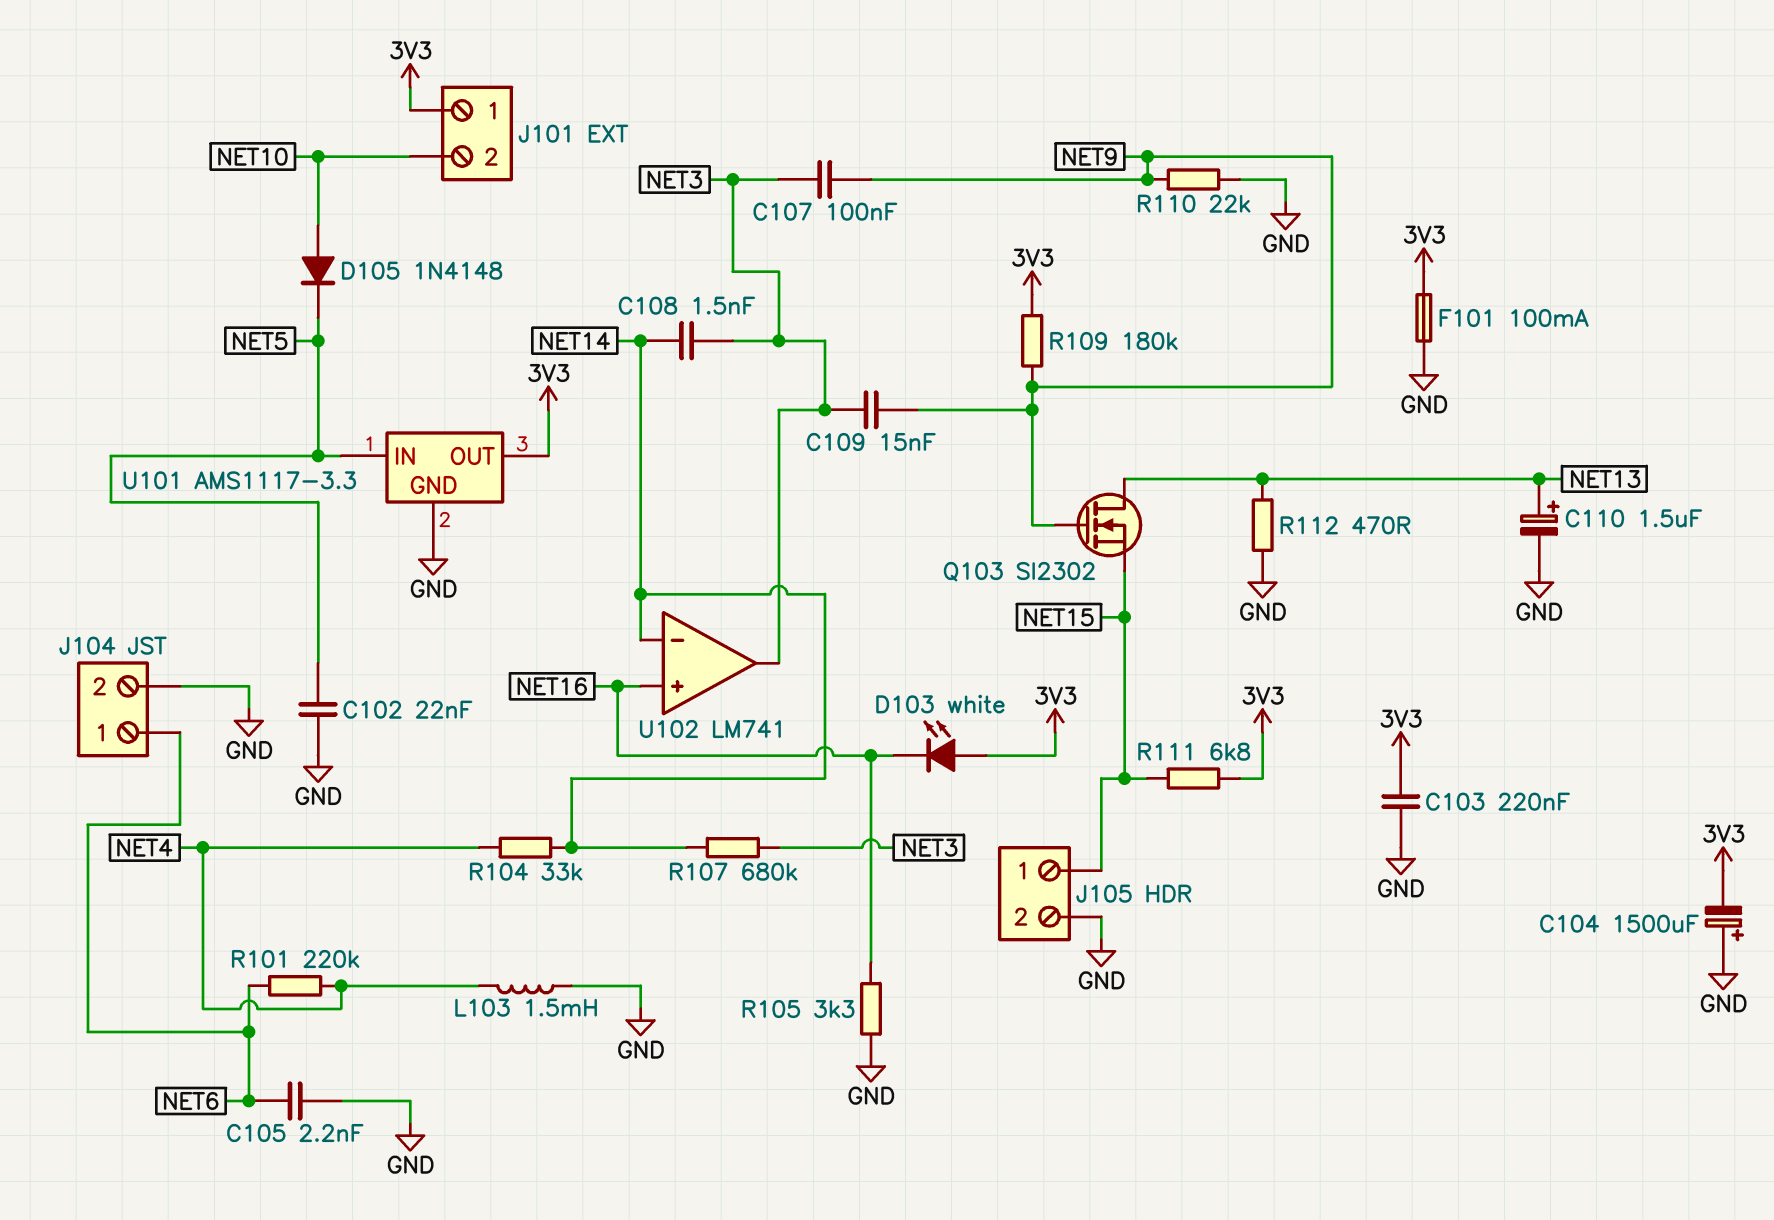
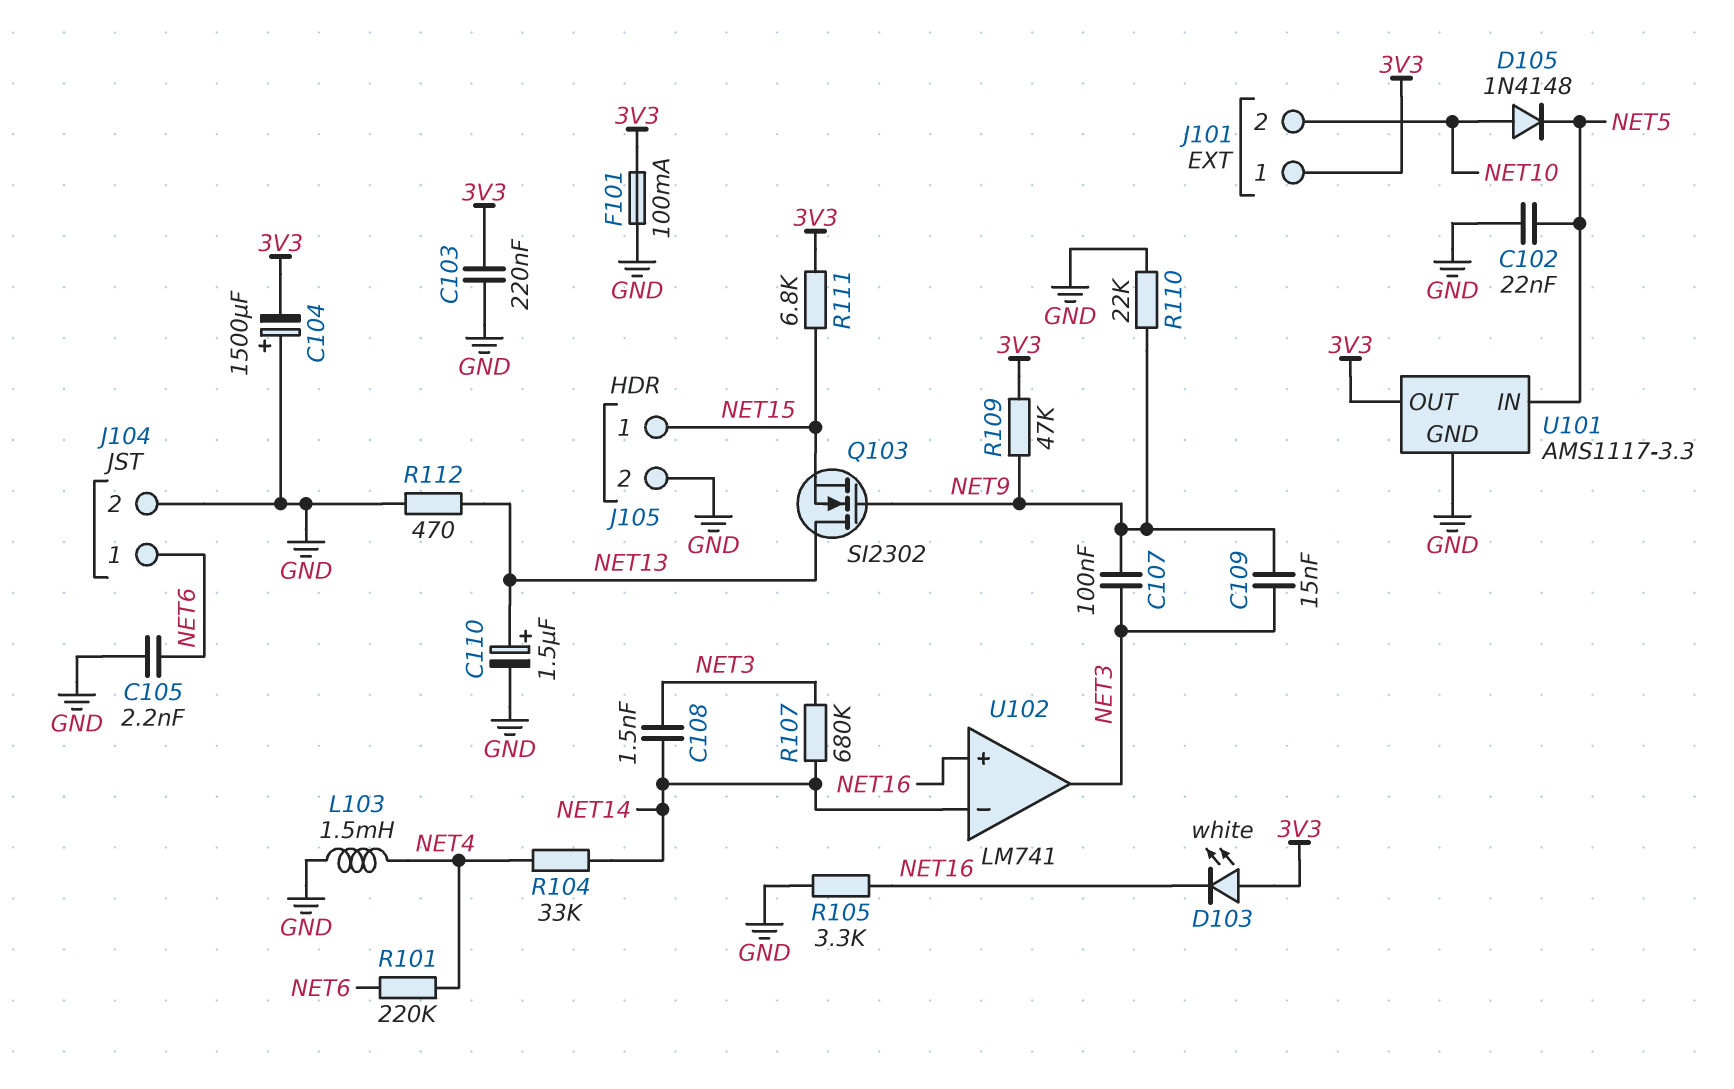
R109: 180k (3V3, NET9) -> 47k (3V3, NET9)

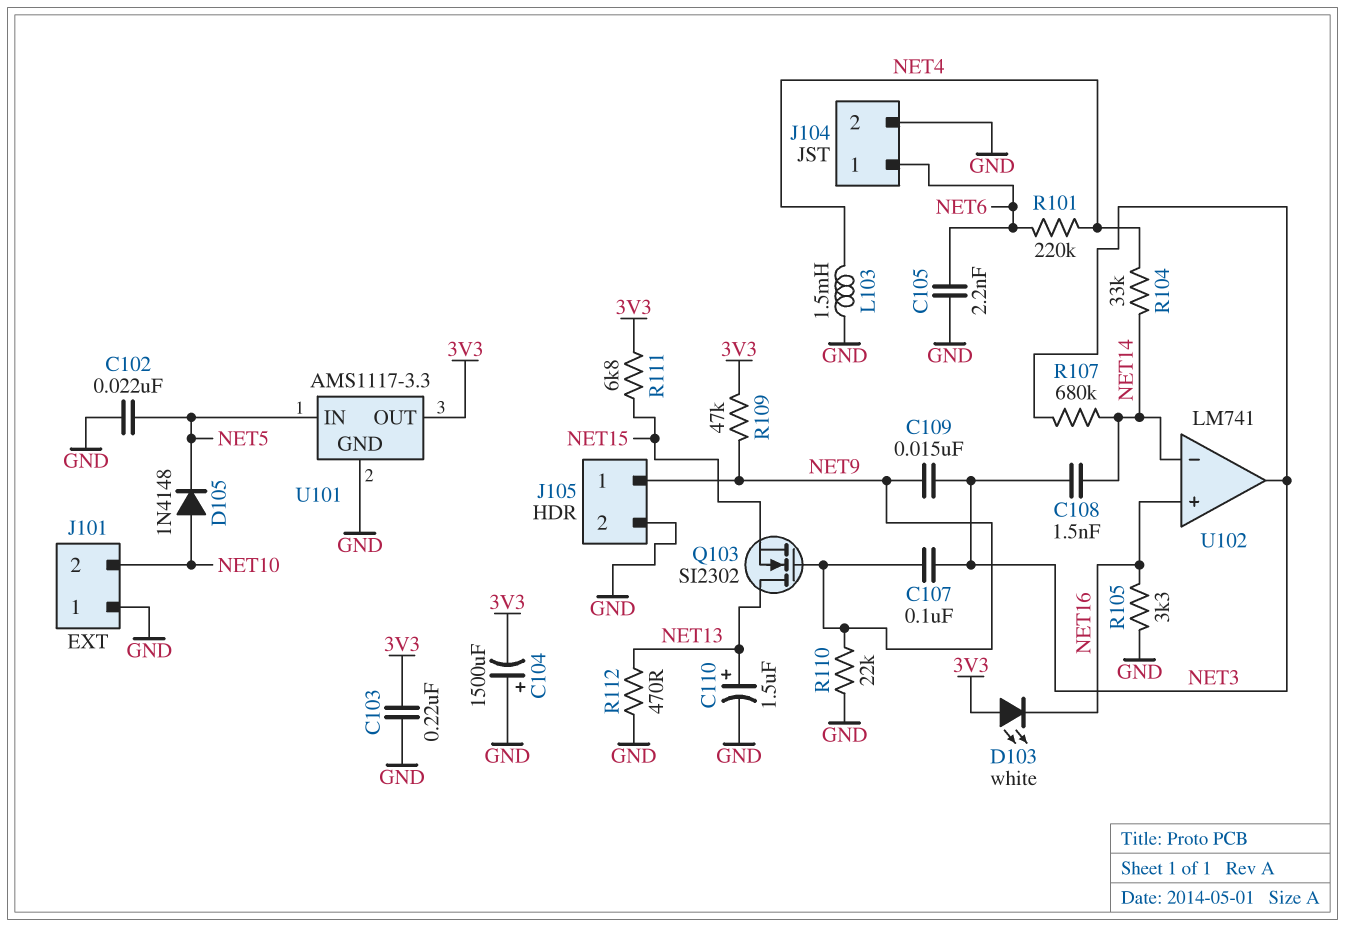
F101: 100mA (3V3, GND) -> none
J101 pin 1: 3V3 -> GND
J105 pin 1: NET15 -> NET9

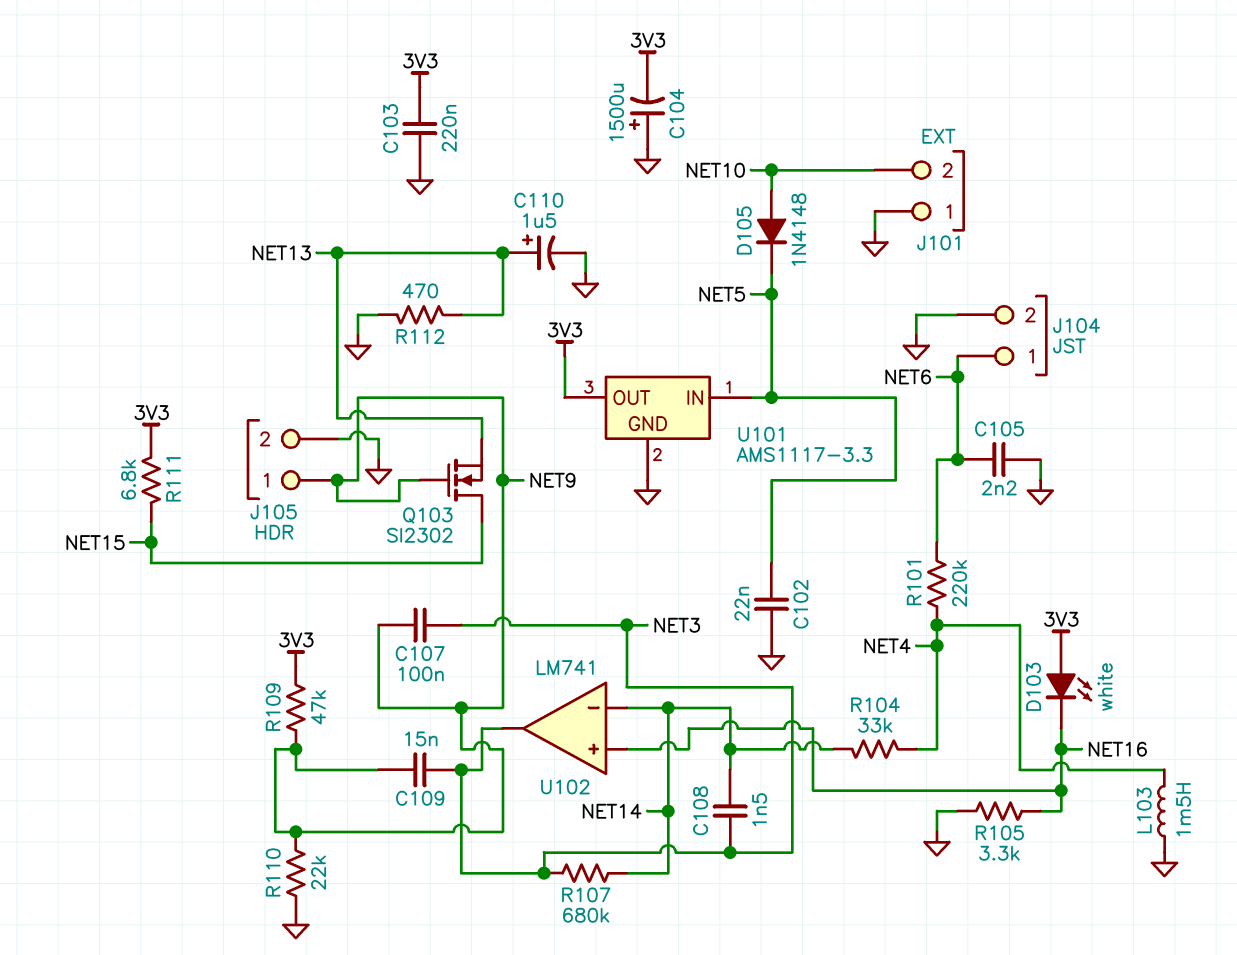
Q103: NMOS SI2302 (G NET9, D NET13, S NET15) -> NMOS SI2302 (G NET9, D NET15, S NET13)

